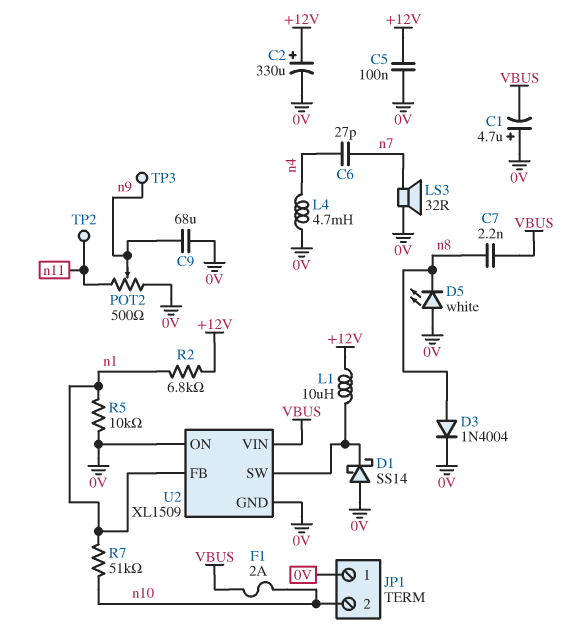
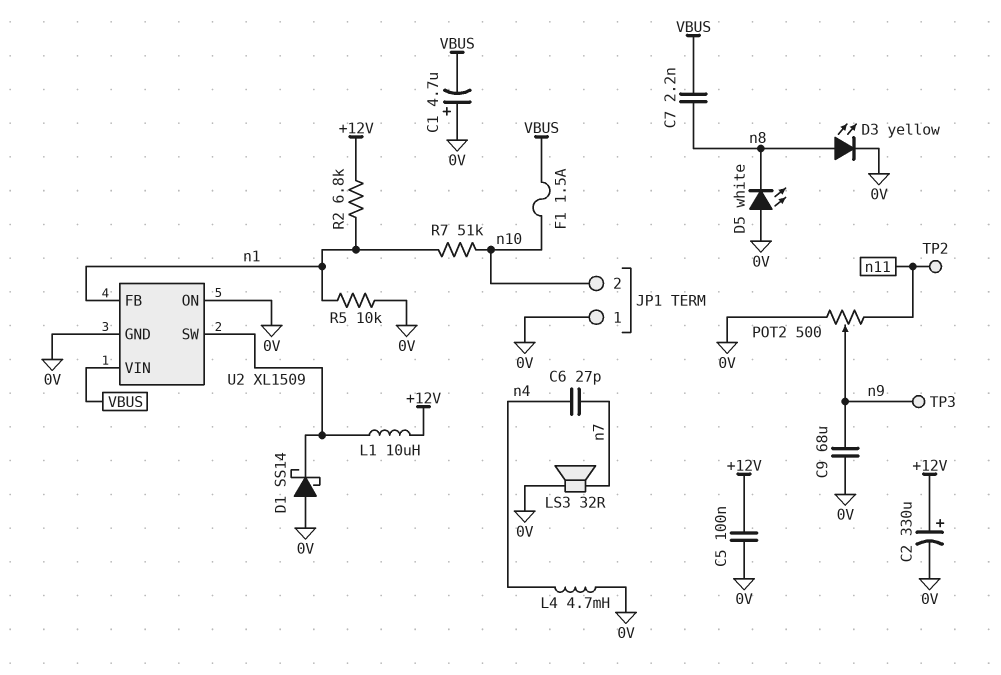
D3: diode 1N4004 (A n8, K 0V) -> LED yellow (A n8, K 0V)
F1: 2A (VBUS, n10) -> 1.5A (VBUS, n10)

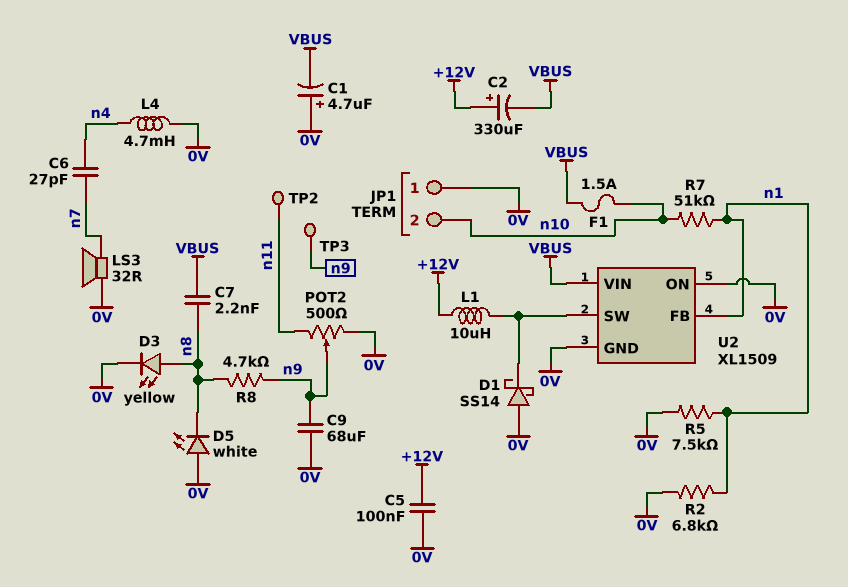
C2: 330uF (plus +12V, minus 0V) -> 330uF (plus +12V, minus VBUS)
R2: 6.8k (+12V, n1) -> 6.8k (0V, n1)
R5: 10k (0V, n1) -> 7.5k (0V, n1)
R8: none -> 4.7k (n8, n9)

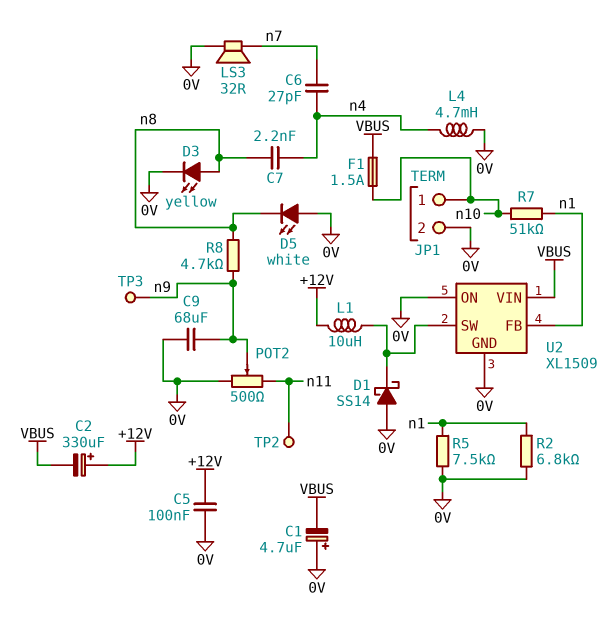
C7: 2.2nF (VBUS, n8) -> 2.2nF (n4, n8)
JP1 pin 1: 0V -> n10
JP1 pin 2: n10 -> 0V

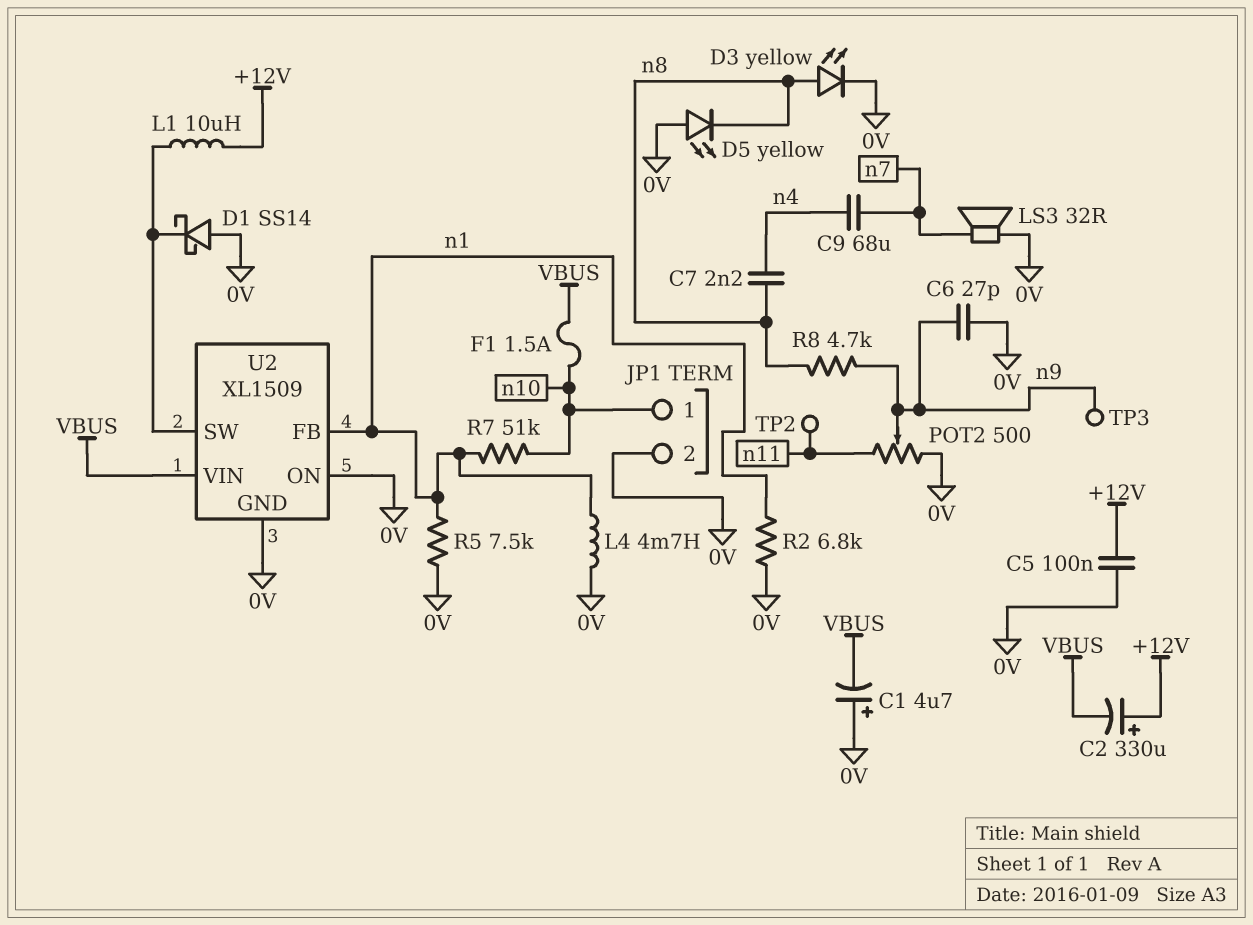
C6: 27pF (n4, n7) -> 27pF (0V, n9)
C9: 68uF (0V, n9) -> 68uF (n4, n7)
D5: LED white (A 0V, K n8) -> LED yellow (A 0V, K n8)
L4: 4.7mH (0V, n4) -> 4.7mH (0V, n1)

